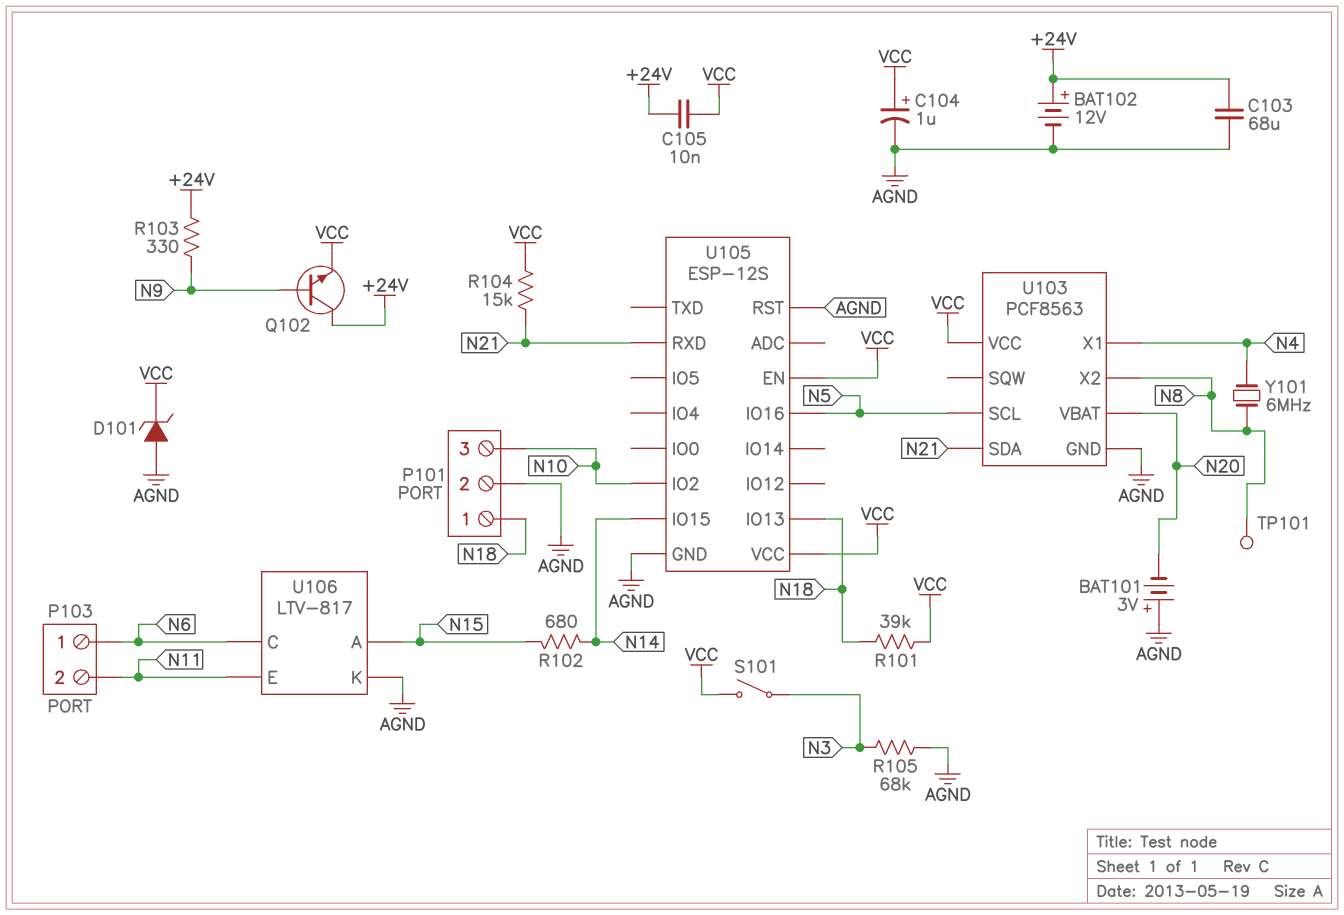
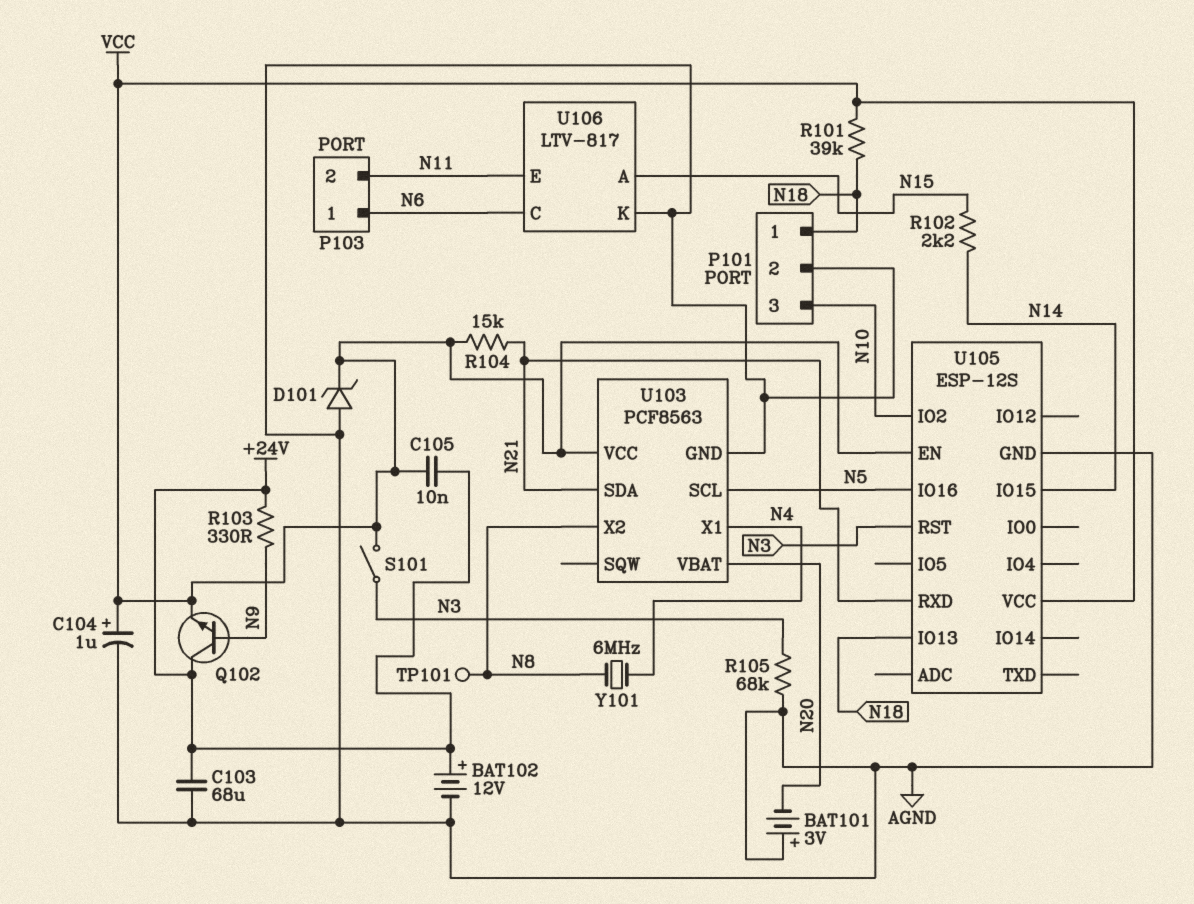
R102: 680 (N14, N15) -> 2.2k (N14, N15)
U105 pin RST: AGND -> N3

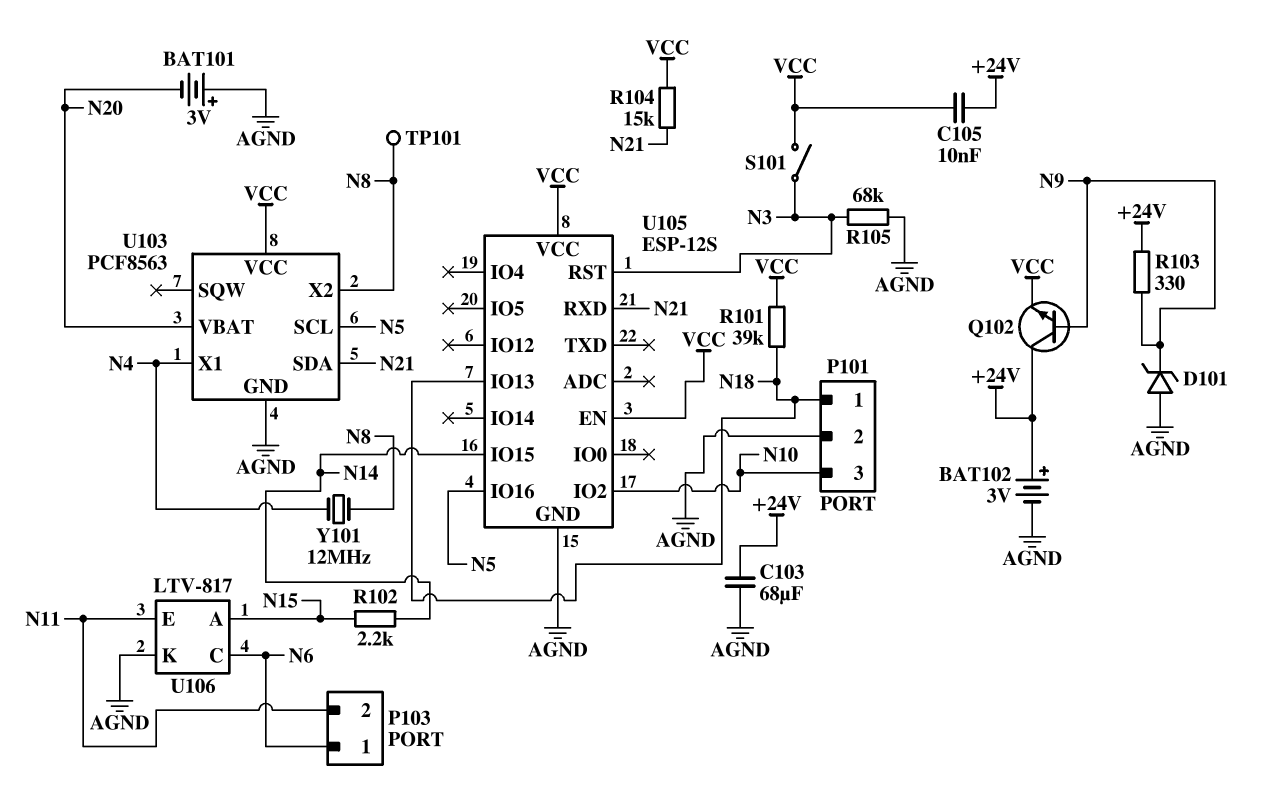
BAT102: 12V (plus +24V, minus AGND) -> 3V (plus +24V, minus AGND)
C104: 1uF (plus VCC, minus AGND) -> none
D101: zener (A AGND, K VCC) -> zener (A AGND, K N9)
Y101: 6MHz (N4, N8) -> 12MHz (N4, N8)

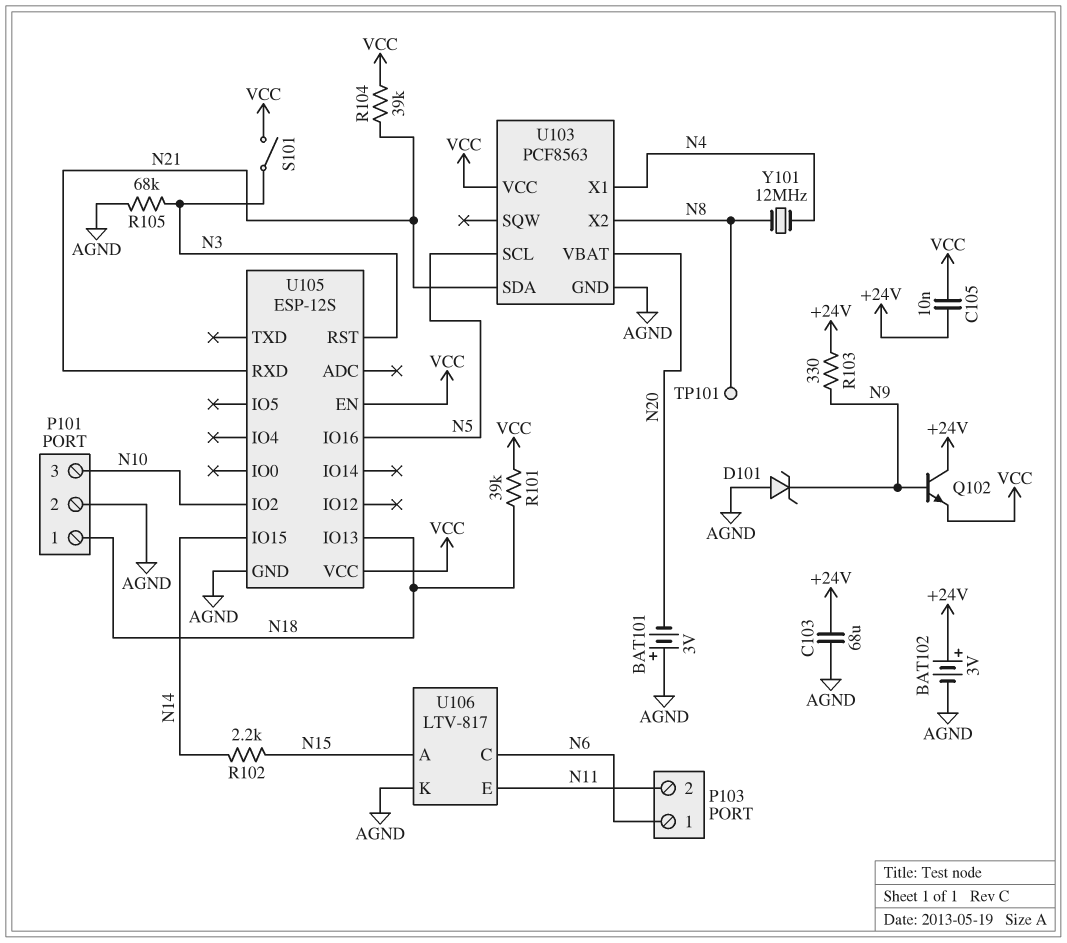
R104: 15k (N21, VCC) -> 39k (N21, VCC)

